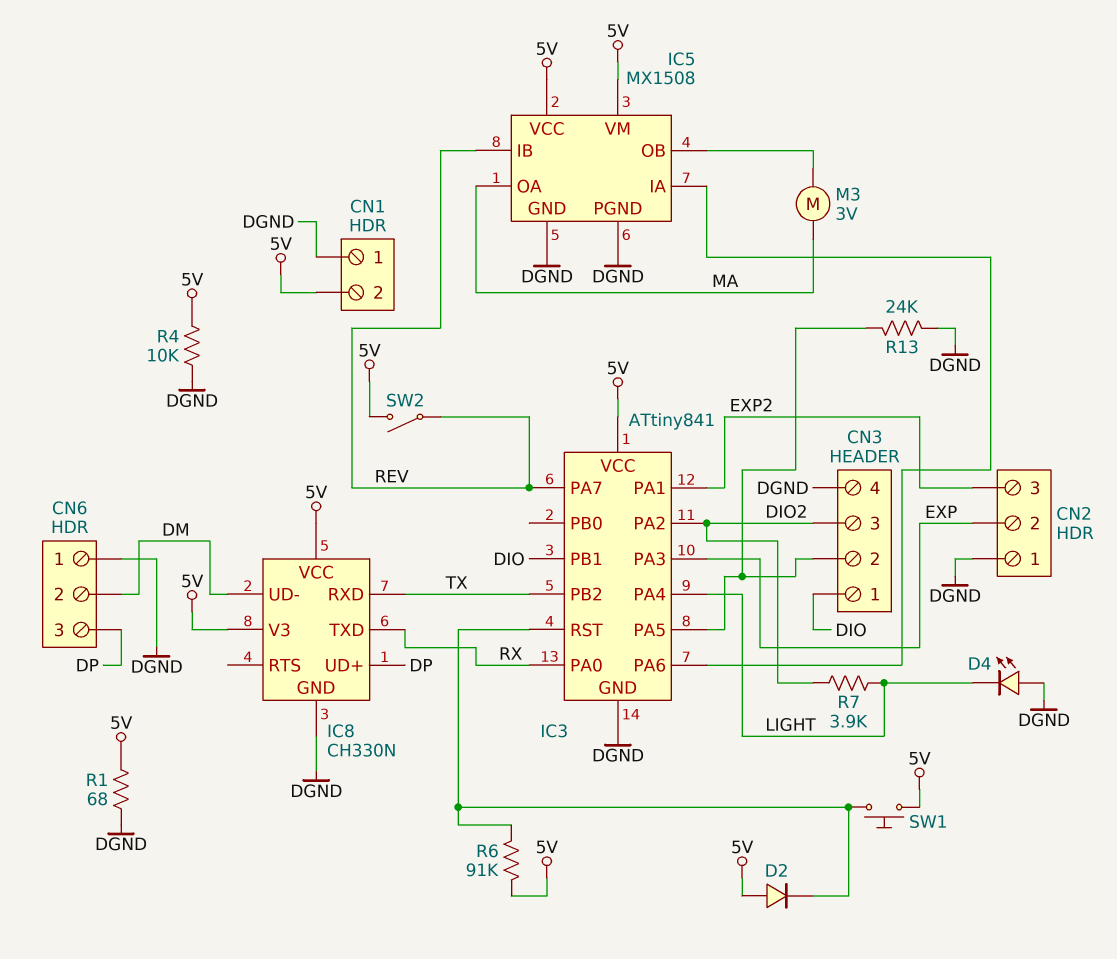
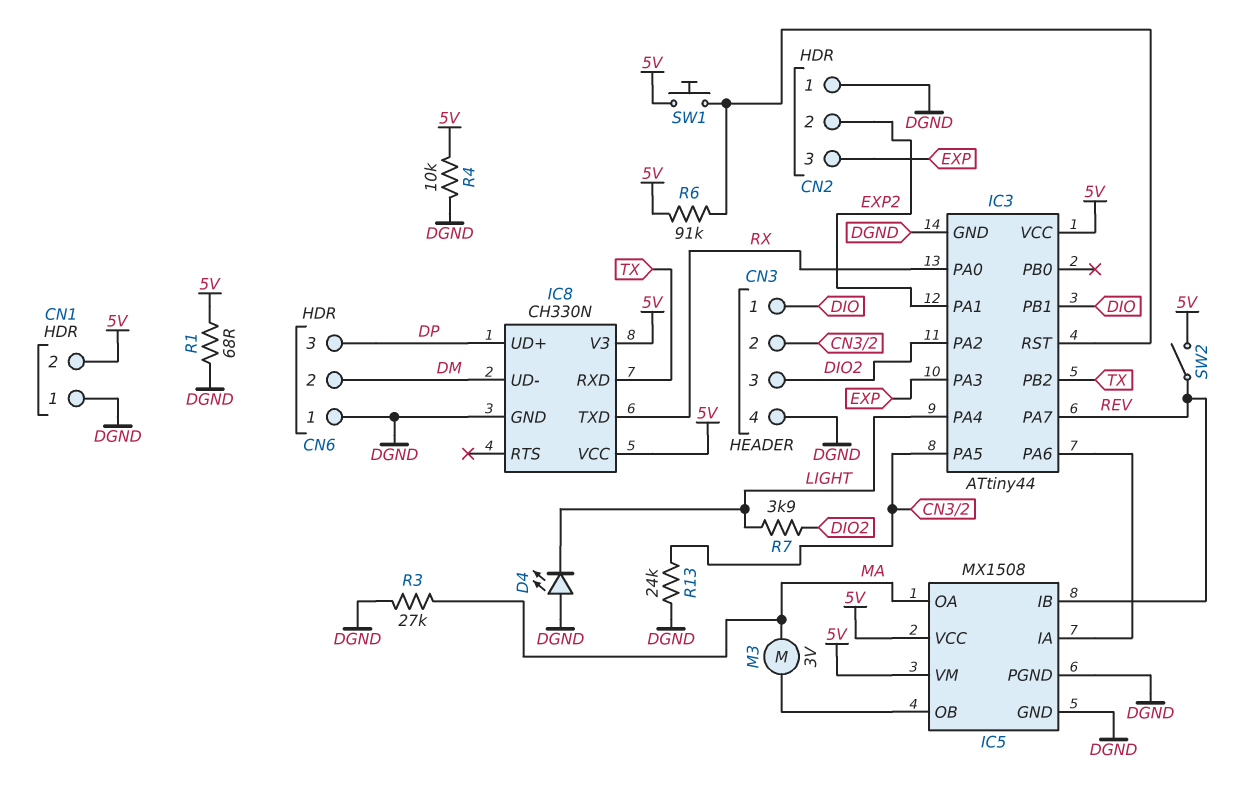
CN2 pin 2: EXP -> EXP2
CN2 pin 3: EXP2 -> EXP
D2: diode (A 5V, K IC3/RST) -> none
IC3: ATtiny841 -> ATtiny44
R3: none -> 27k (DGND, MA)

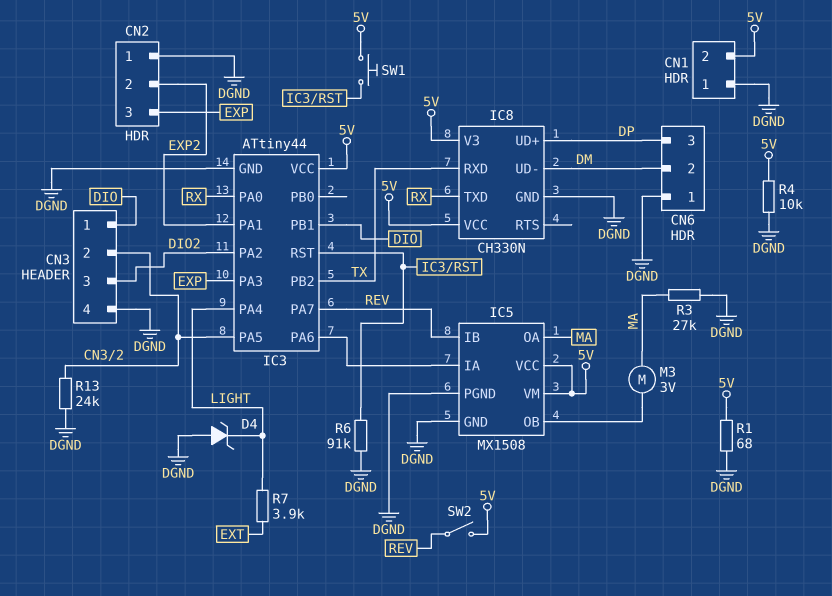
D4: LED (A DGND, K LIGHT) -> zener (A DGND, K LIGHT)
R6: 91k (5V, IC3/RST) -> 91k (DGND, IC3/RST)
R7: 3.9k (DIO2, LIGHT) -> 3.9k (EXT, LIGHT)

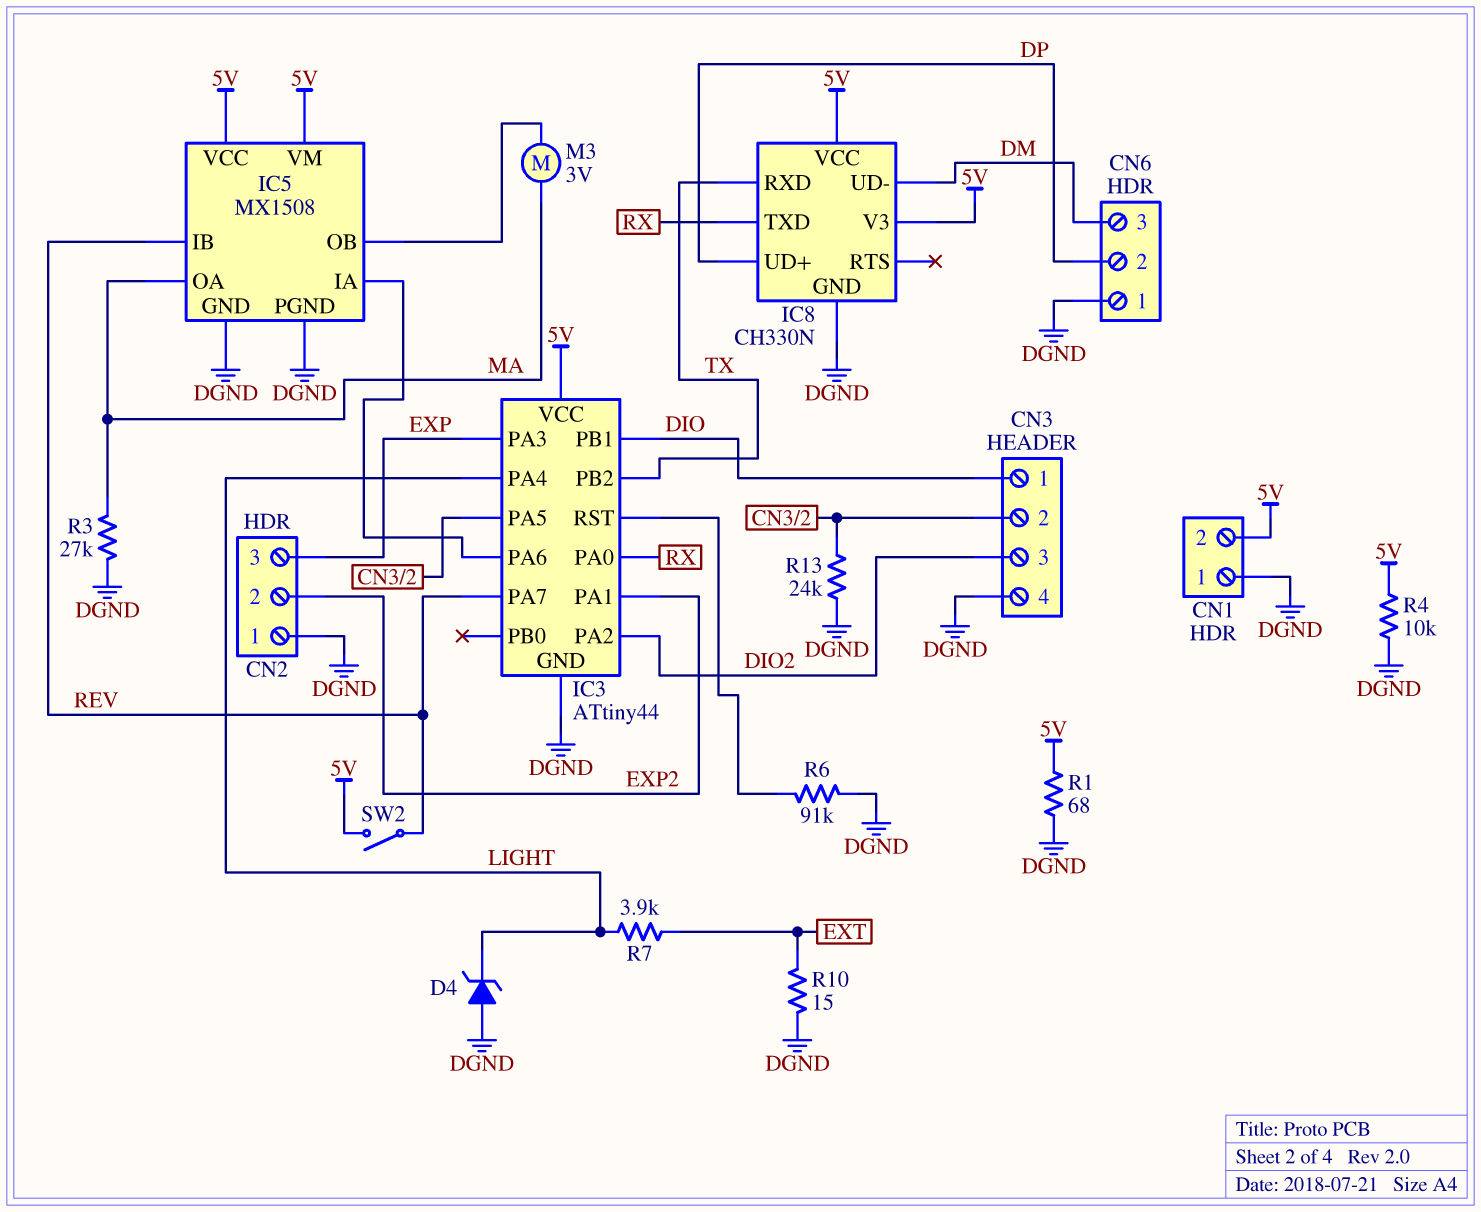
CN6 pin 2: DM -> DP
CN6 pin 3: DP -> DM
R10: none -> 15 (DGND, EXT)
SW1: button (5V, IC3/RST) -> none

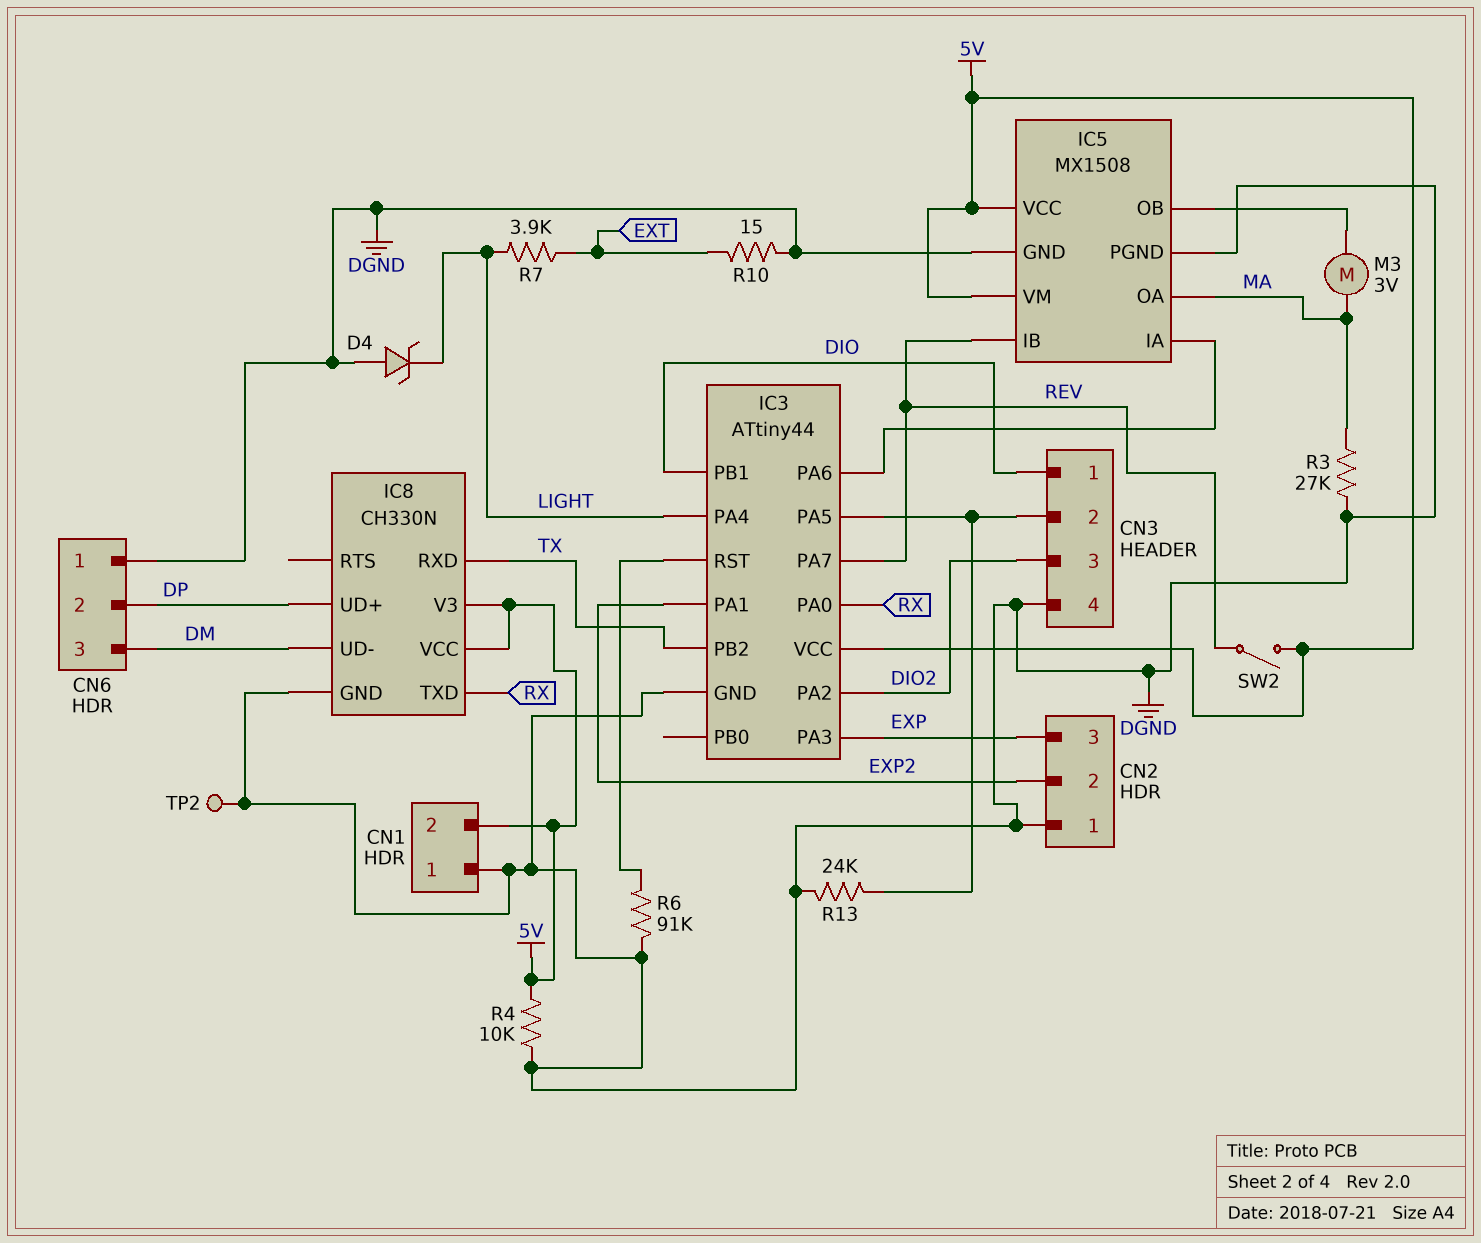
R1: 68 (5V, DGND) -> none
TP2: none -> test point (DGND)

